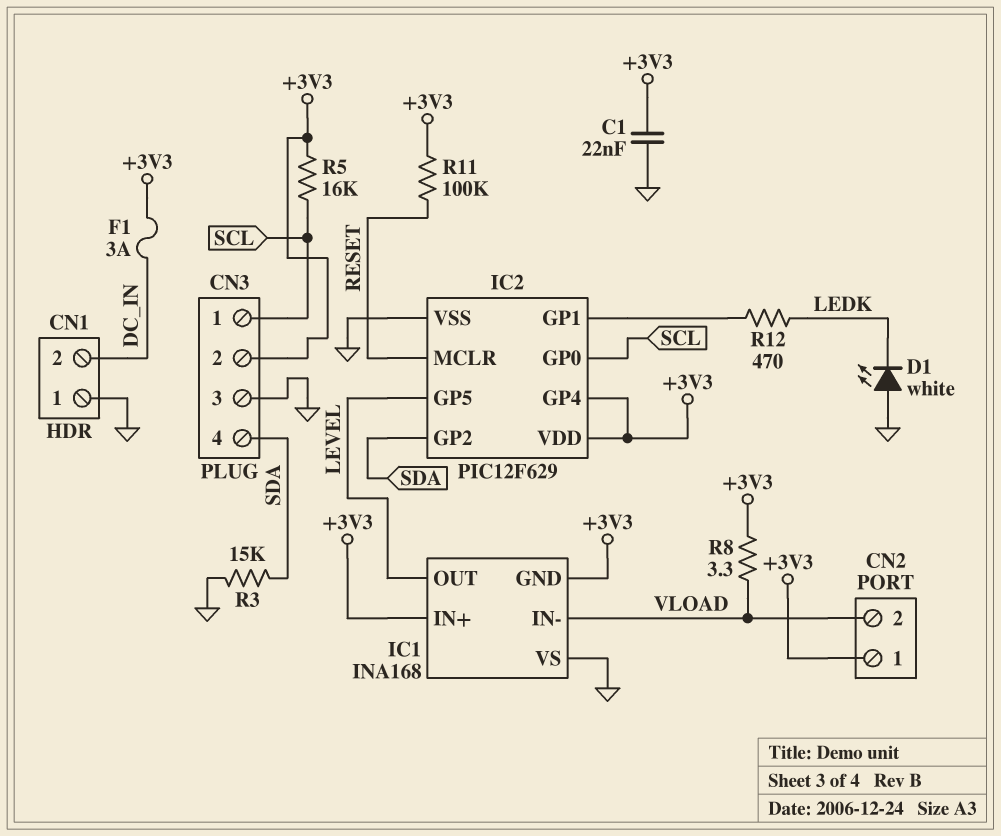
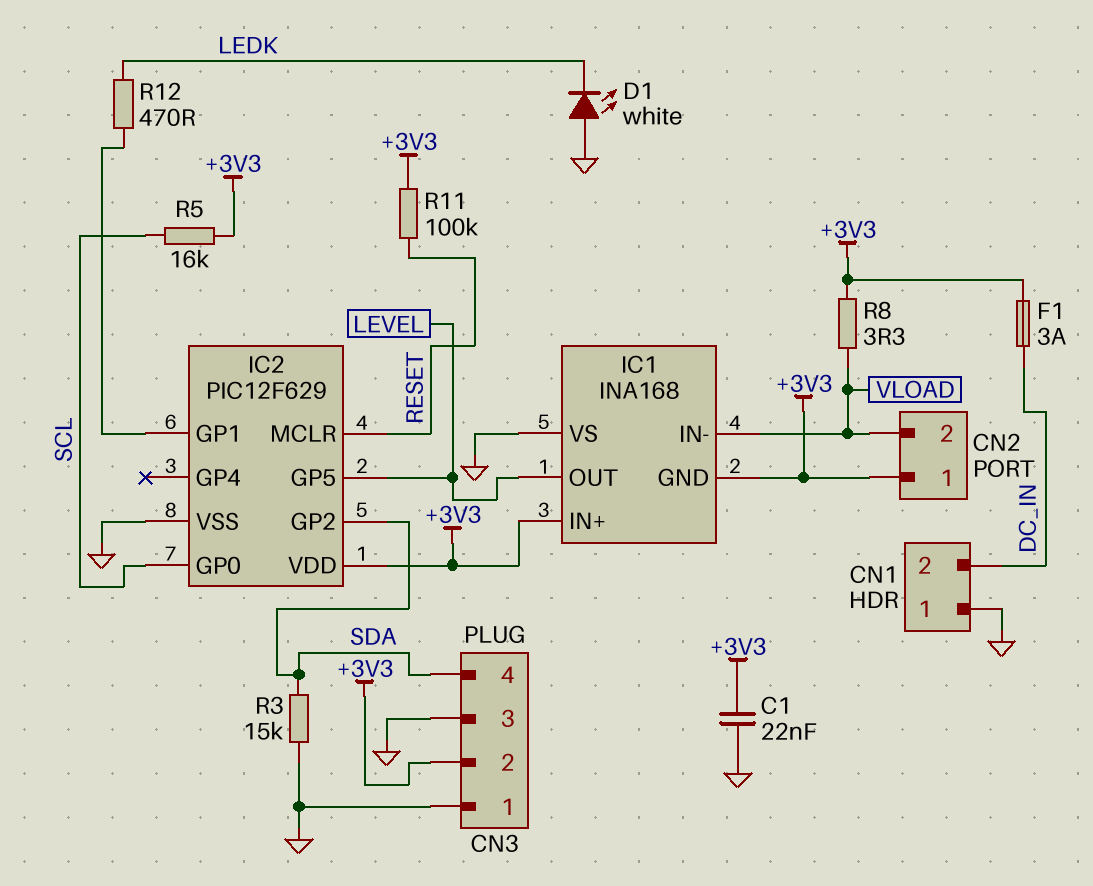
CN3 pin 1: SCL -> GND
IC2 pin GP4: +3V3 -> none

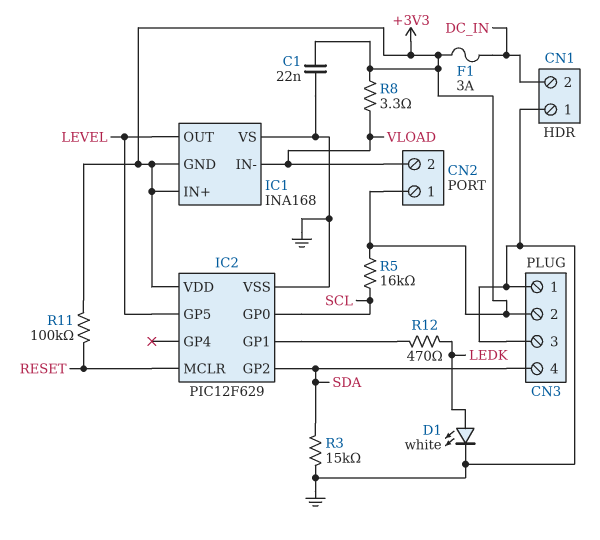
D1: LED white (A GND, K LEDK) -> LED white (A LEDK, K GND)

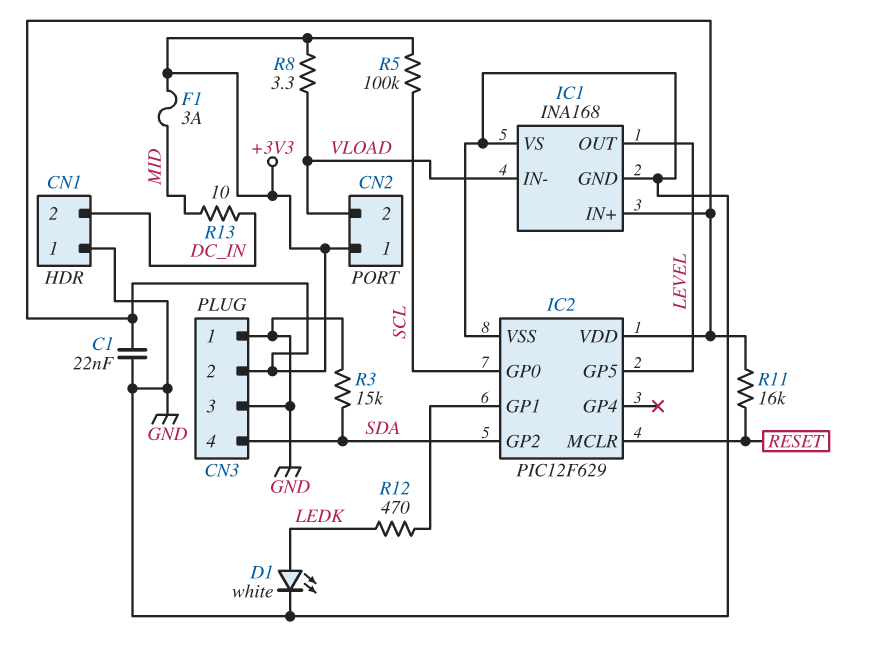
F1: 3A (+3V3, DC_IN) -> 3A (+3V3, MID)
IC1 pin GND: +3V3 -> GND
R5: 16k (+3V3, SCL) -> 100k (+3V3, SCL)
R11: 100k (+3V3, RESET) -> 16k (+3V3, RESET)
R13: none -> 10 (DC_IN, MID)

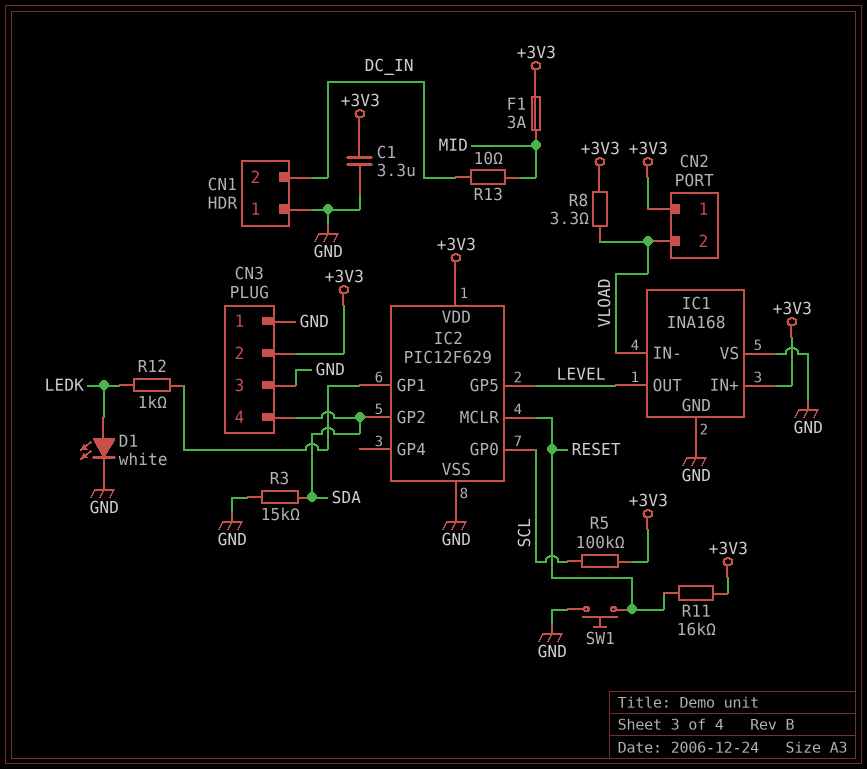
C1: 22nF (+3V3, GND) -> 3.3uF (+3V3, GND)
R12: 470 (IC2/GP1, LEDK) -> 1k (IC2/GP1, LEDK)
SW1: none -> button (GND, RESET)

